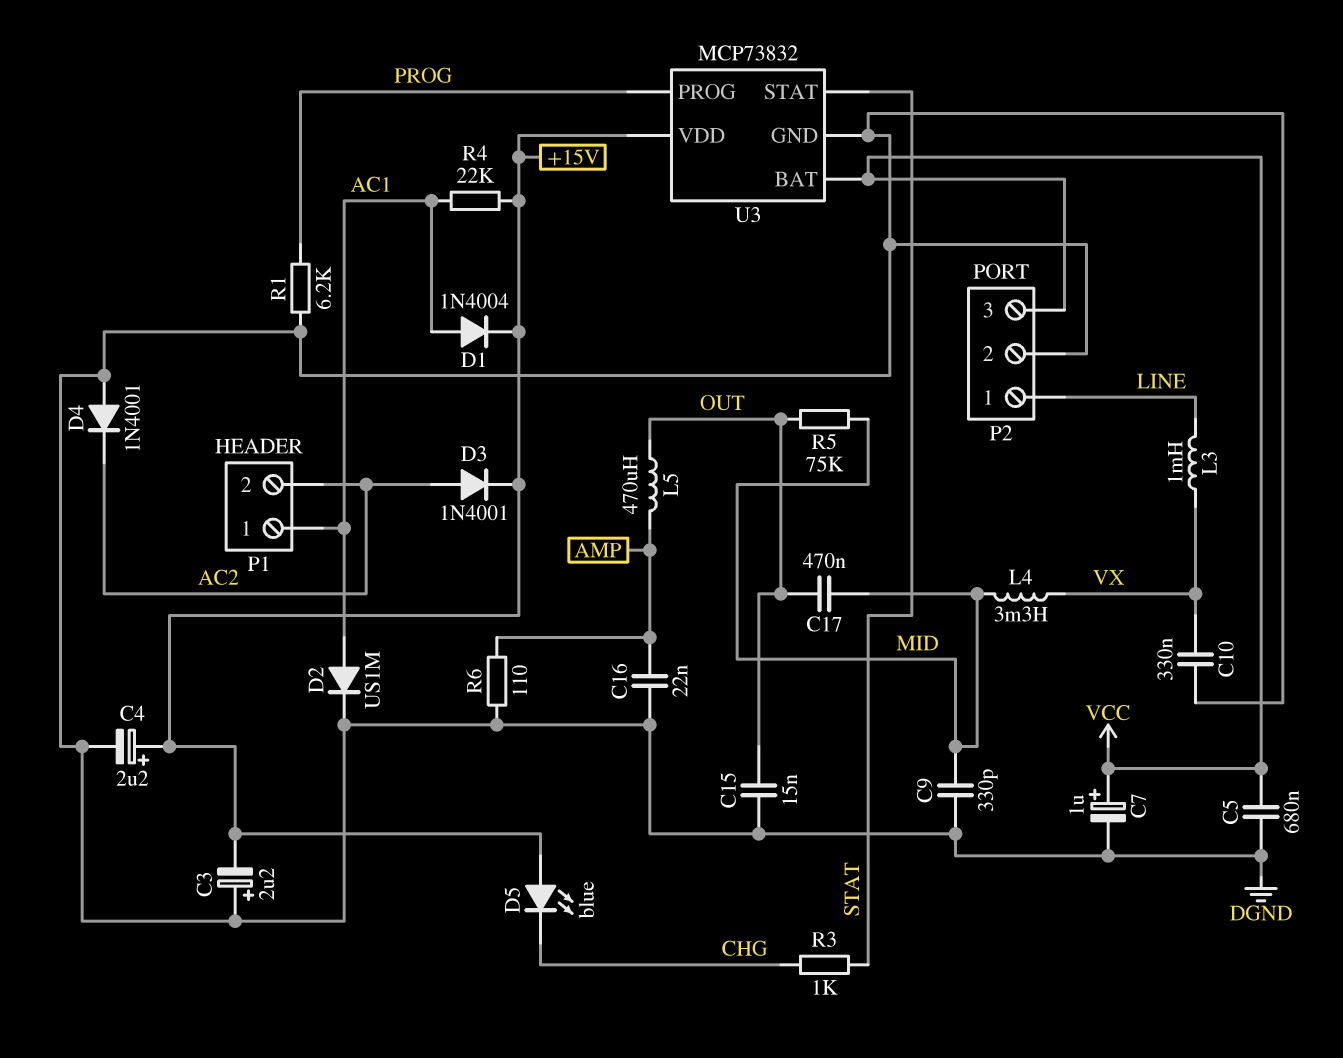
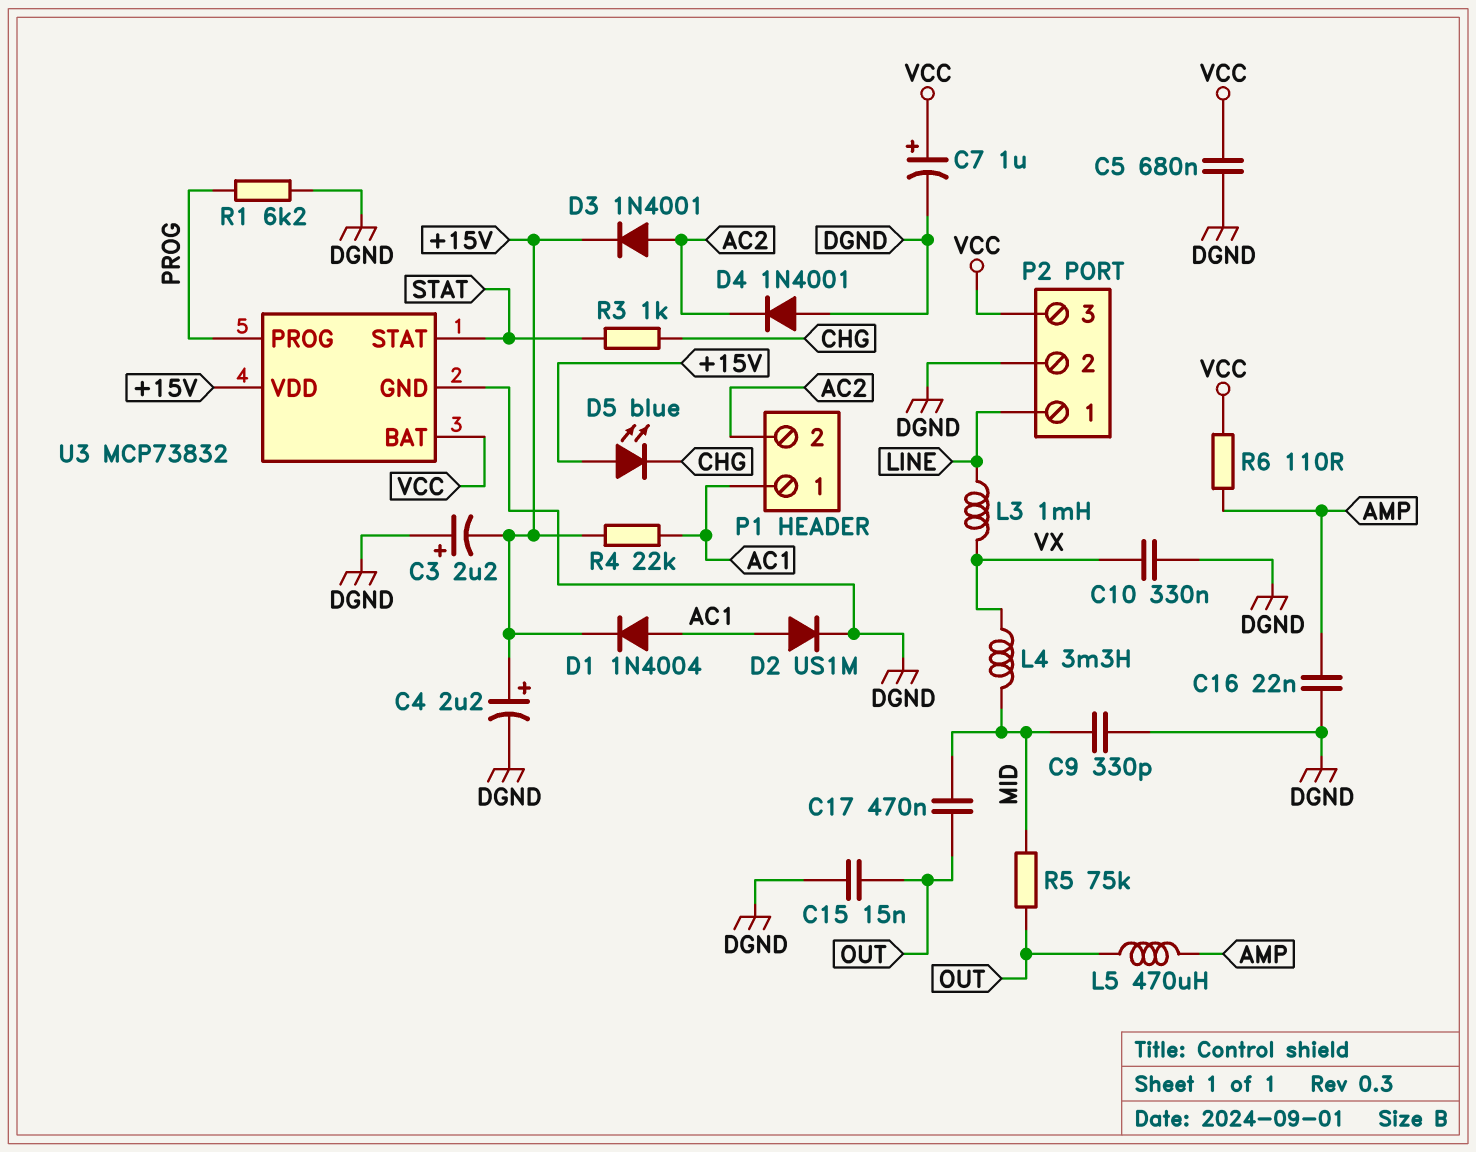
R6: 110 (AMP, DGND) -> 110 (AMP, VCC)

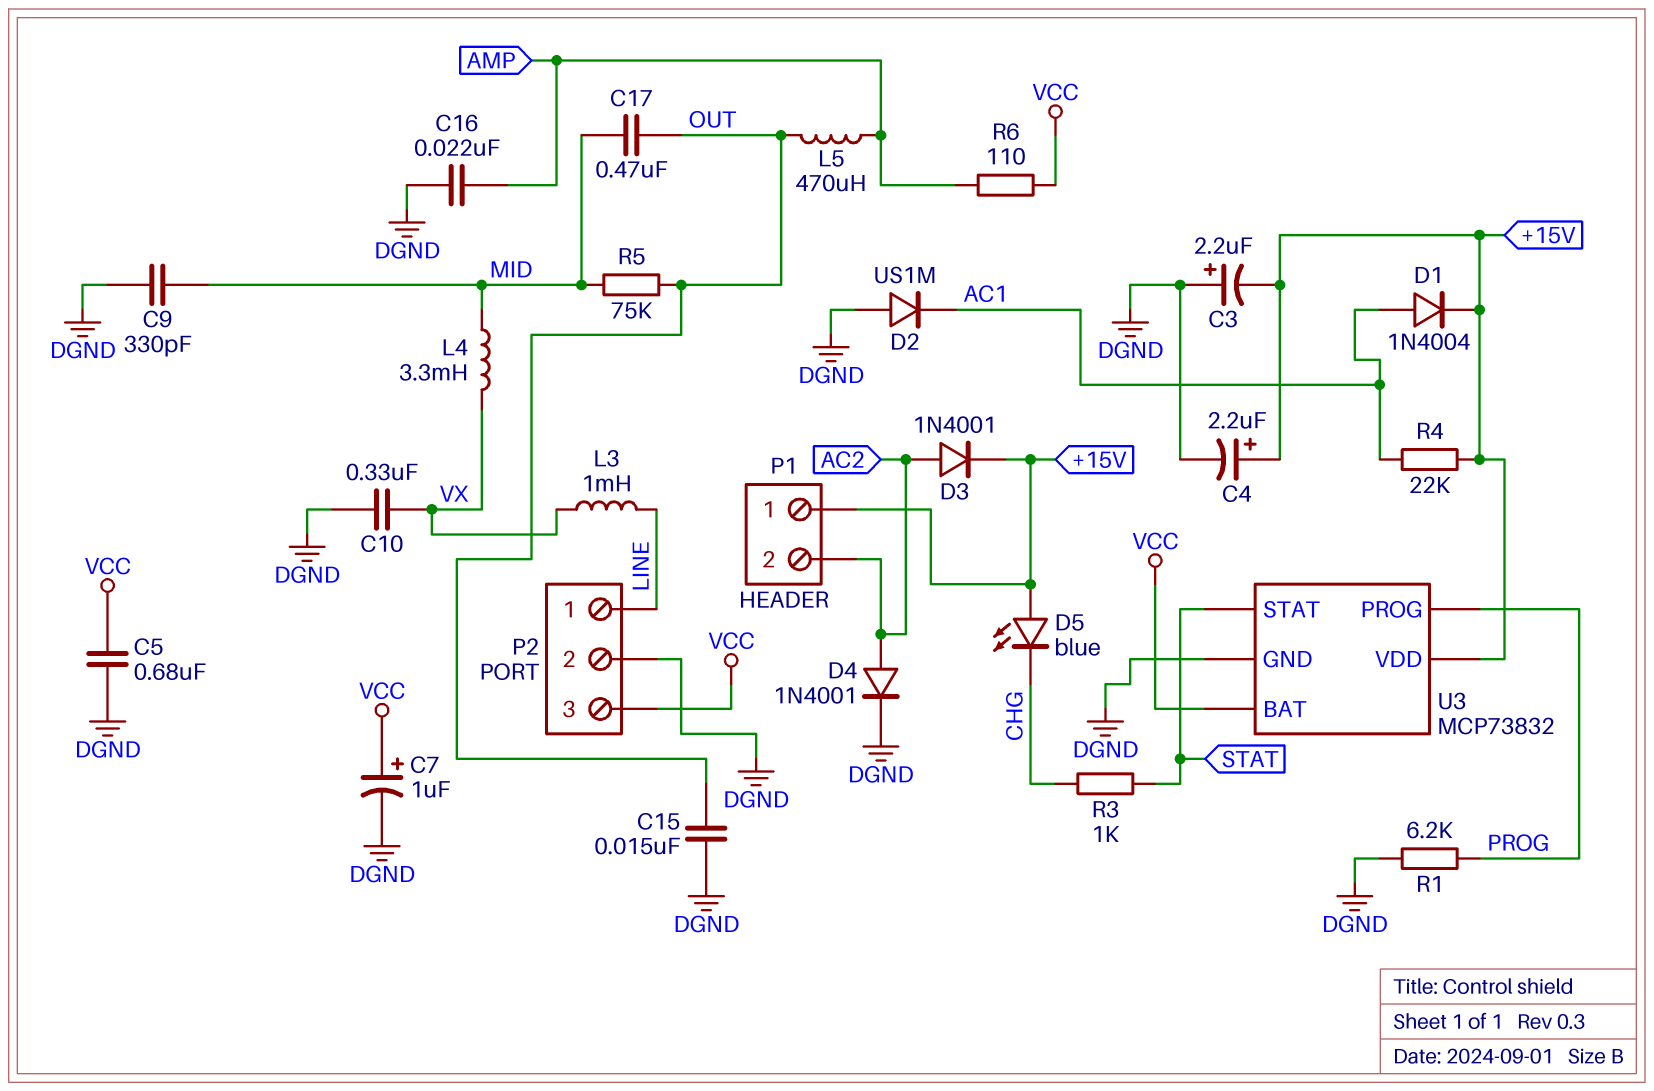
D2: diode US1M (A AC1, K DGND) -> diode US1M (A DGND, K AC1)
D4: diode 1N4001 (A DGND, K AC2) -> diode 1N4001 (A AC2, K DGND)
P1 pin 1: AC1 -> +15V

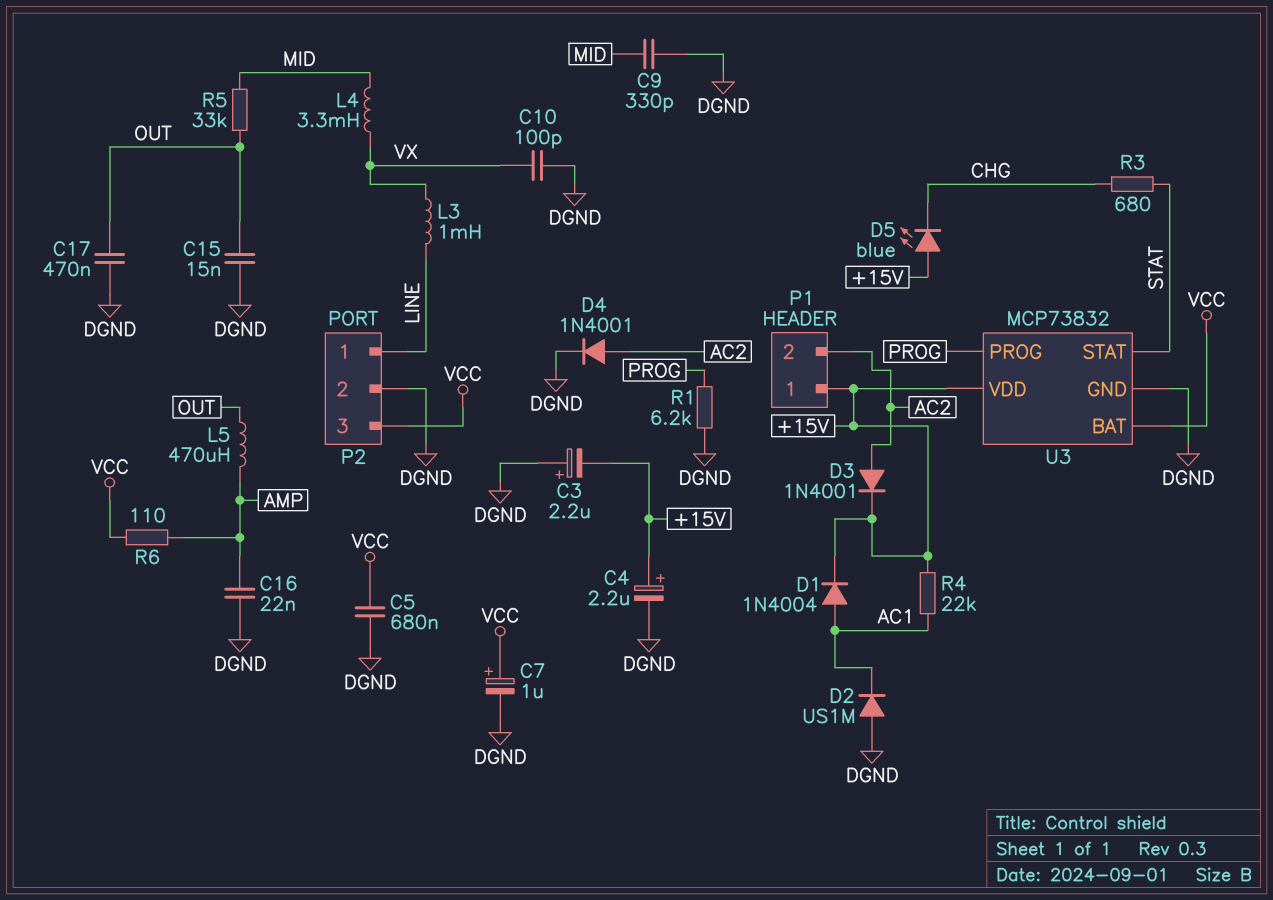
C10: 330nF (DGND, VX) -> 100pF (DGND, VX)
C17: 470nF (MID, OUT) -> 470nF (DGND, OUT)
R3: 1k (CHG, STAT) -> 680 (CHG, STAT)
R5: 75k (MID, OUT) -> 33k (MID, OUT)

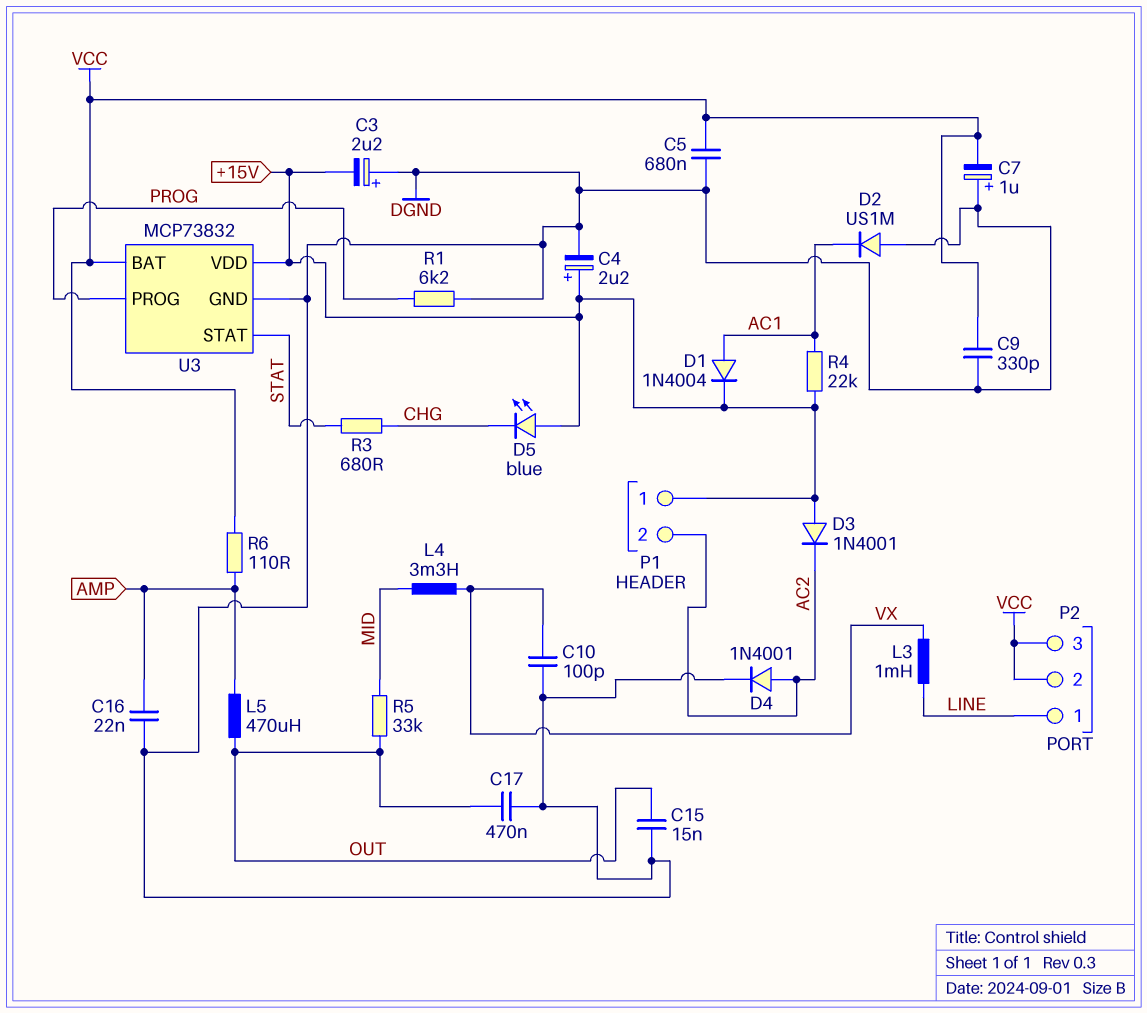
C7: 1uF (plus VCC, minus DGND) -> 1uF (plus DGND, minus VCC)
C9: 330pF (DGND, MID) -> 330pF (DGND, VCC)
D3: diode 1N4001 (A AC2, K +15V) -> diode 1N4001 (A +15V, K AC2)
P2 pin 2: DGND -> VCC

